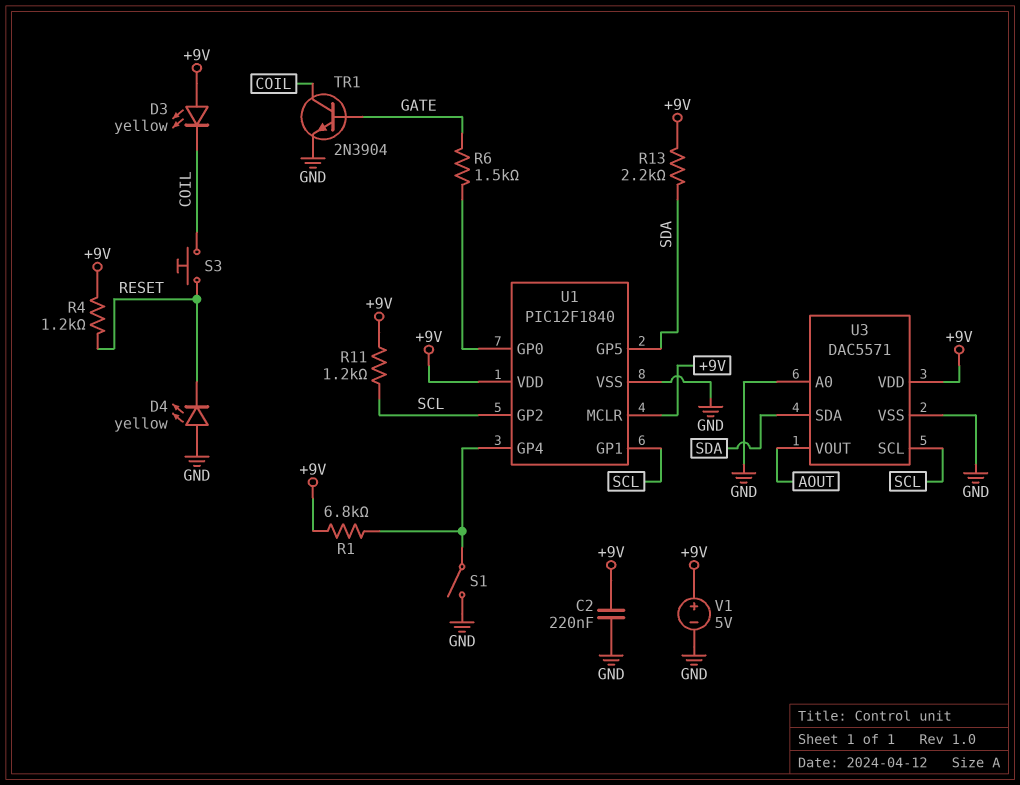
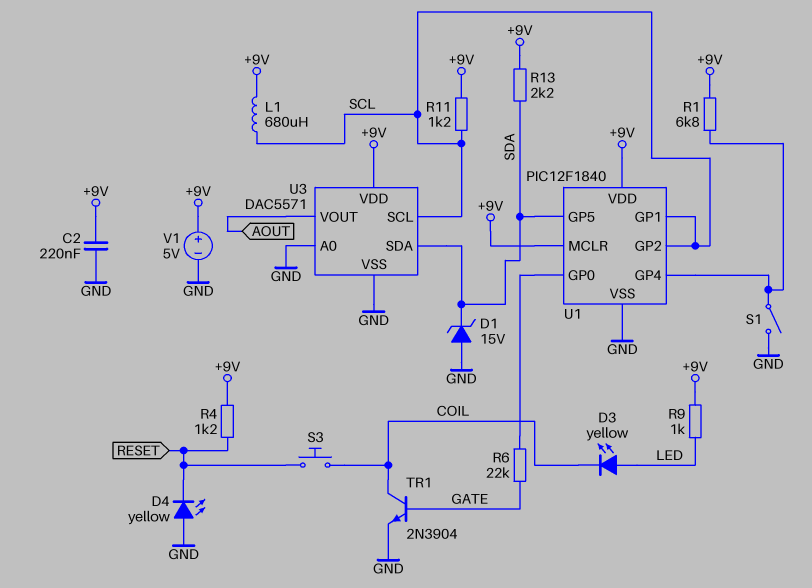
D1: none -> zener 15V (A GND, K SDA)
D3: LED yellow (A +9V, K COIL) -> LED yellow (A LED, K COIL)
L1: none -> 680uH (+9V, SCL)
R6: 1.5k (GATE, U1/GP0) -> 22k (GATE, U1/GP0)
R9: none -> 1k (+9V, LED)

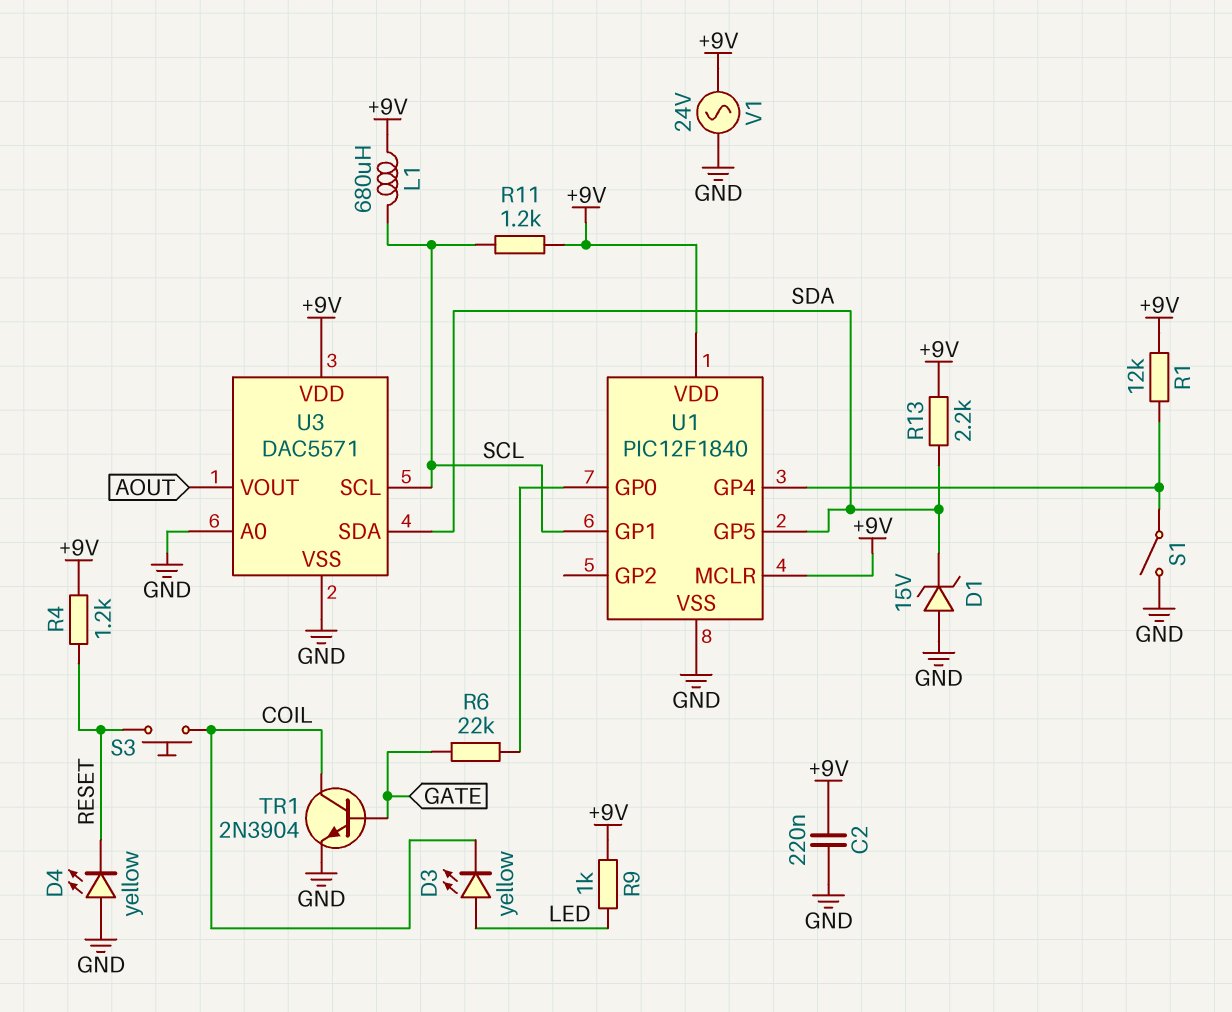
R1: 6.8k (+9V, U1/GP4) -> 12k (+9V, U1/GP4)
U1 pin GP2: SCL -> none
V1: 5V (plus +9V, minus GND) -> AC 24V (+9V, GND)

